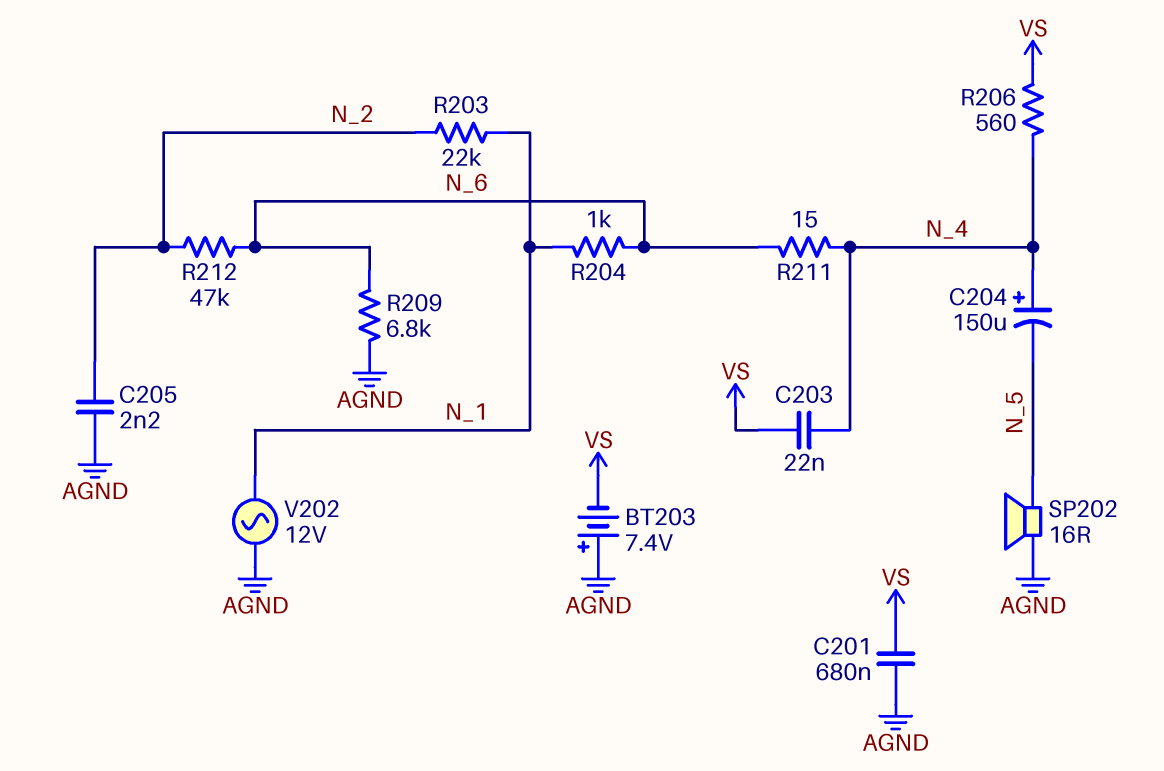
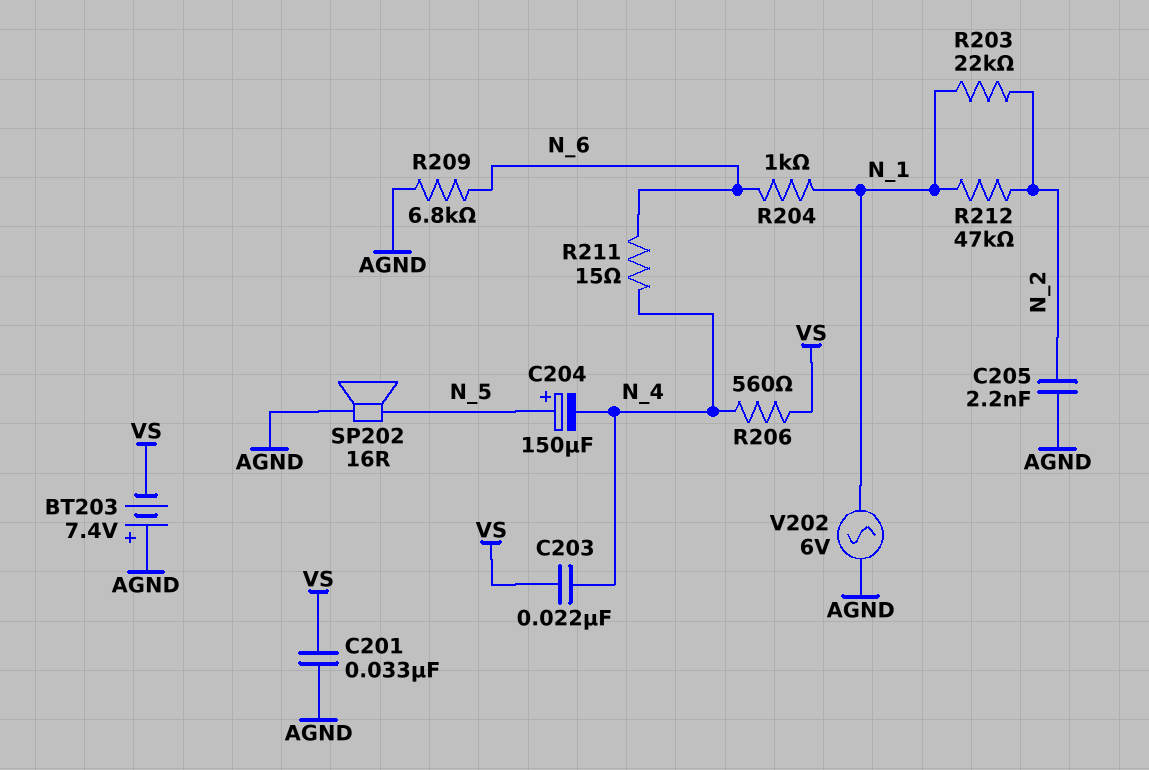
C201: 680nF (AGND, VS) -> 33nF (AGND, VS)
C204: 150uF (plus N_4, minus N_5) -> 150uF (plus N_5, minus N_4)
R212: 47k (N_2, N_6) -> 47k (N_1, N_2)
V202: AC 12V (AGND, N_1) -> AC 6V (AGND, N_1)

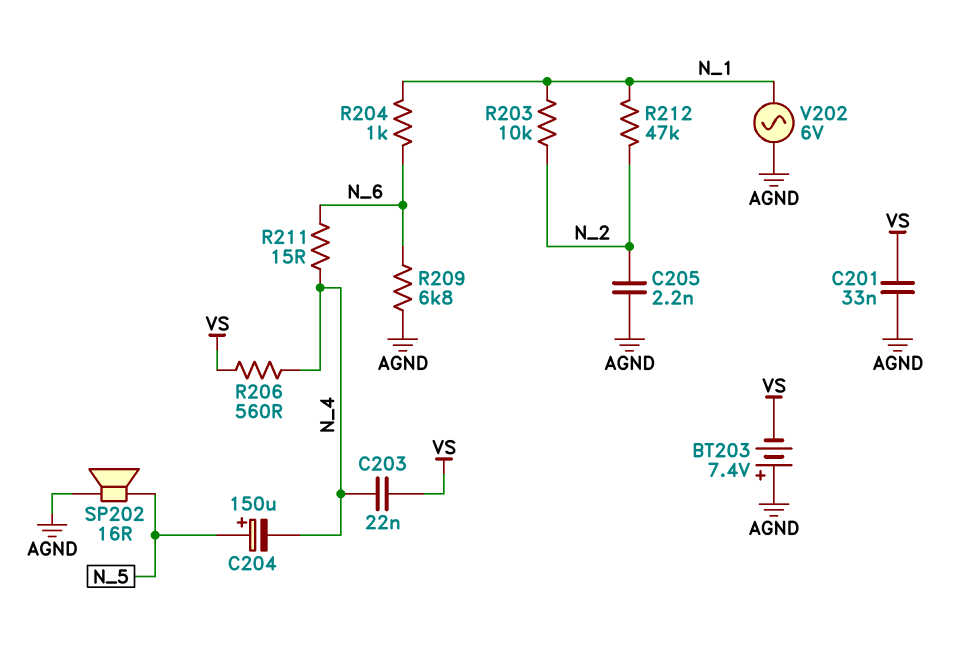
R203: 22k (N_1, N_2) -> 10k (N_1, N_2)

